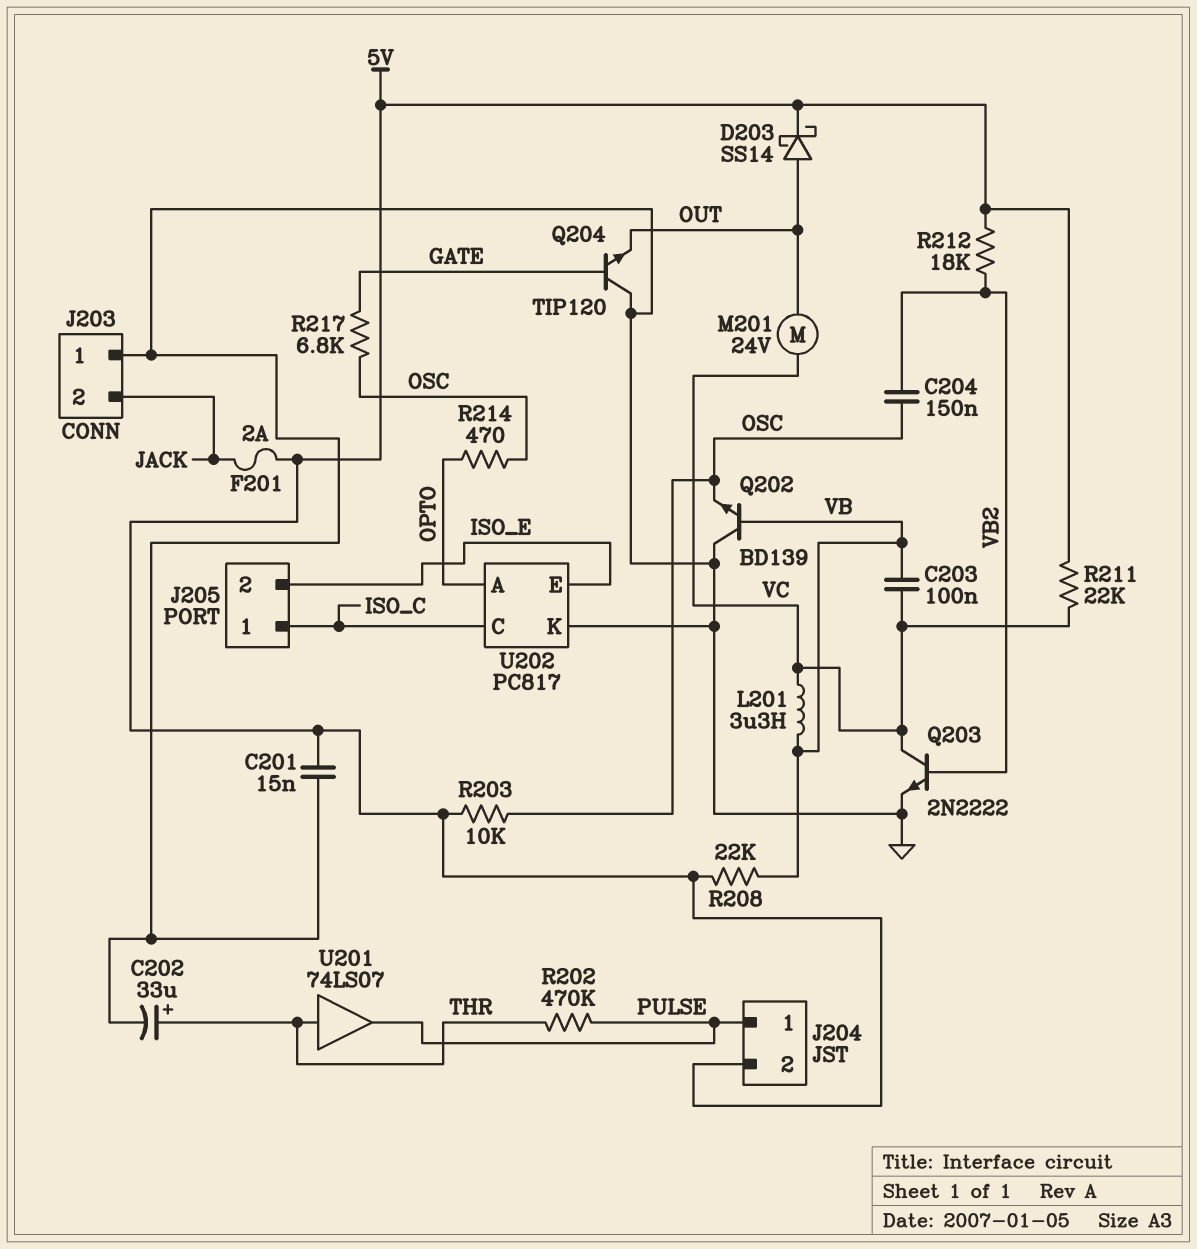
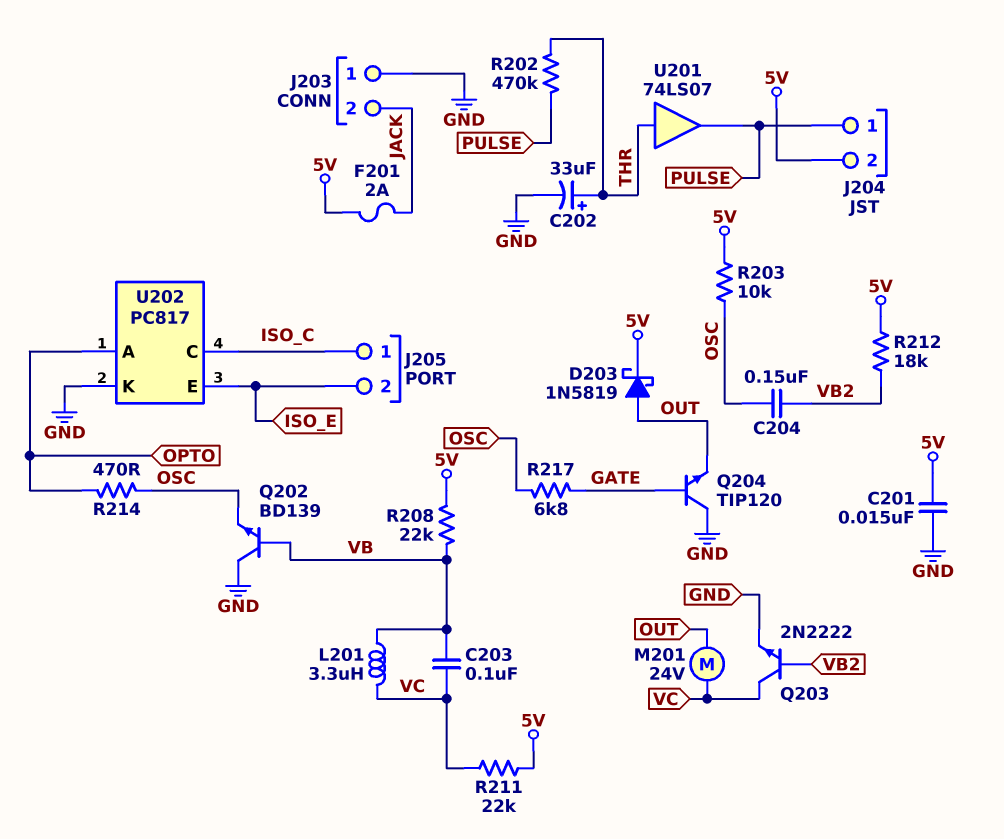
D203: schottky SS14 (A OUT, K 5V) -> schottky 1N5819 (A OUT, K 5V)

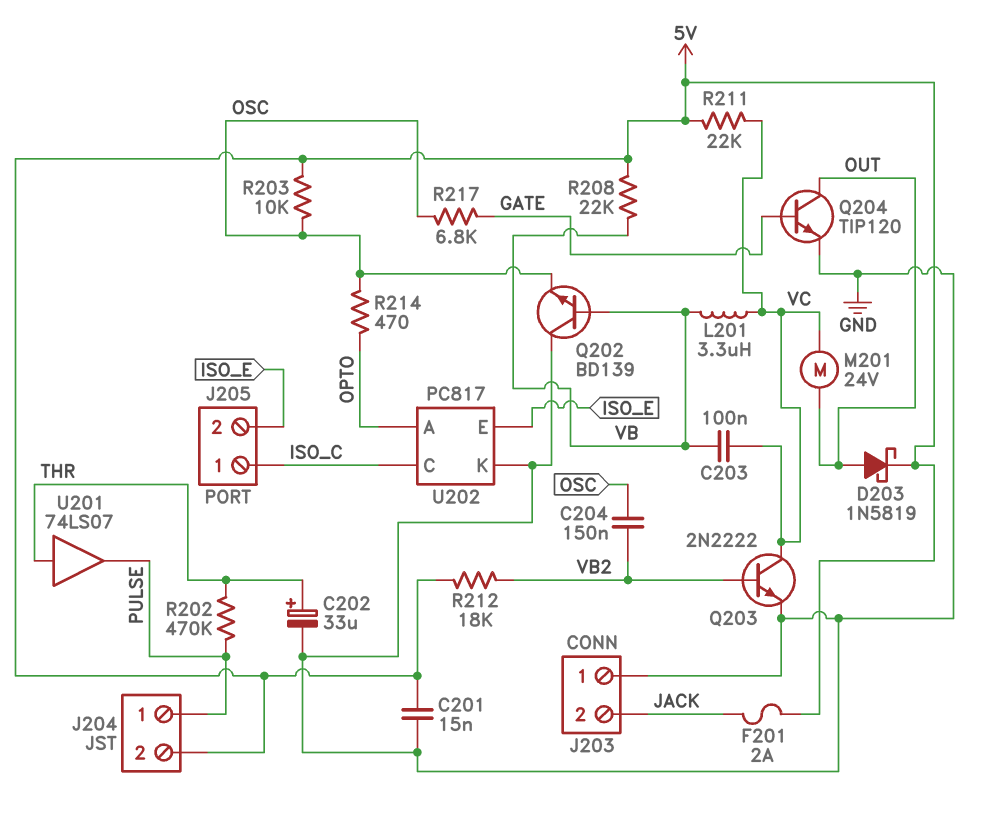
Q204: NPN TIP120 (B GATE, C GND, E OUT) -> NPN TIP120 (B GATE, C OUT, E GND)

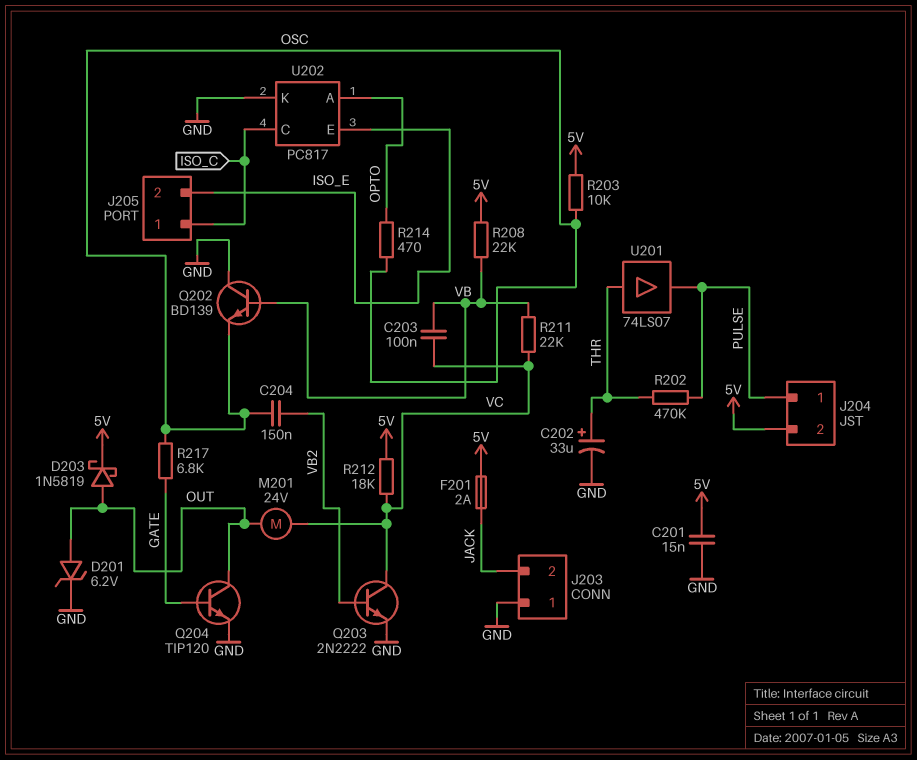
D201: none -> zener 6.2V (A OUT, K GND)
L201: 3.3uH (VB, VC) -> none
R211: 22k (5V, VC) -> 22k (VB, VC)
R212: 18k (5V, VB2) -> 18k (5V, VC)

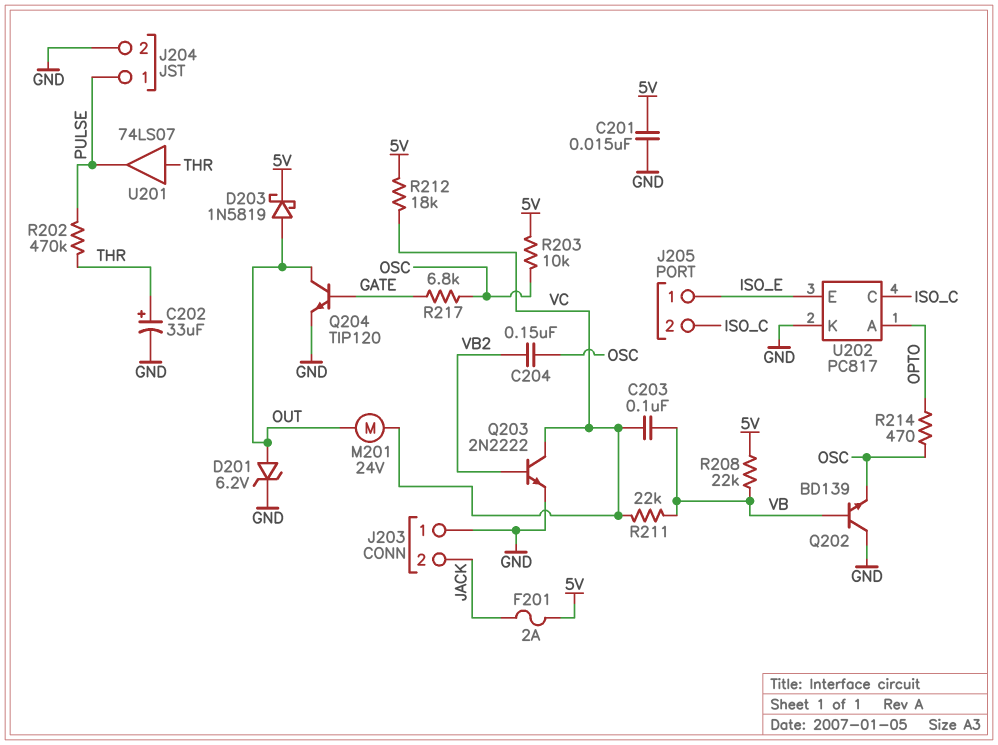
J204 pin 2: 5V -> GND
J205 pin 1: ISO_C -> ISO_E
J205 pin 2: ISO_E -> ISO_C

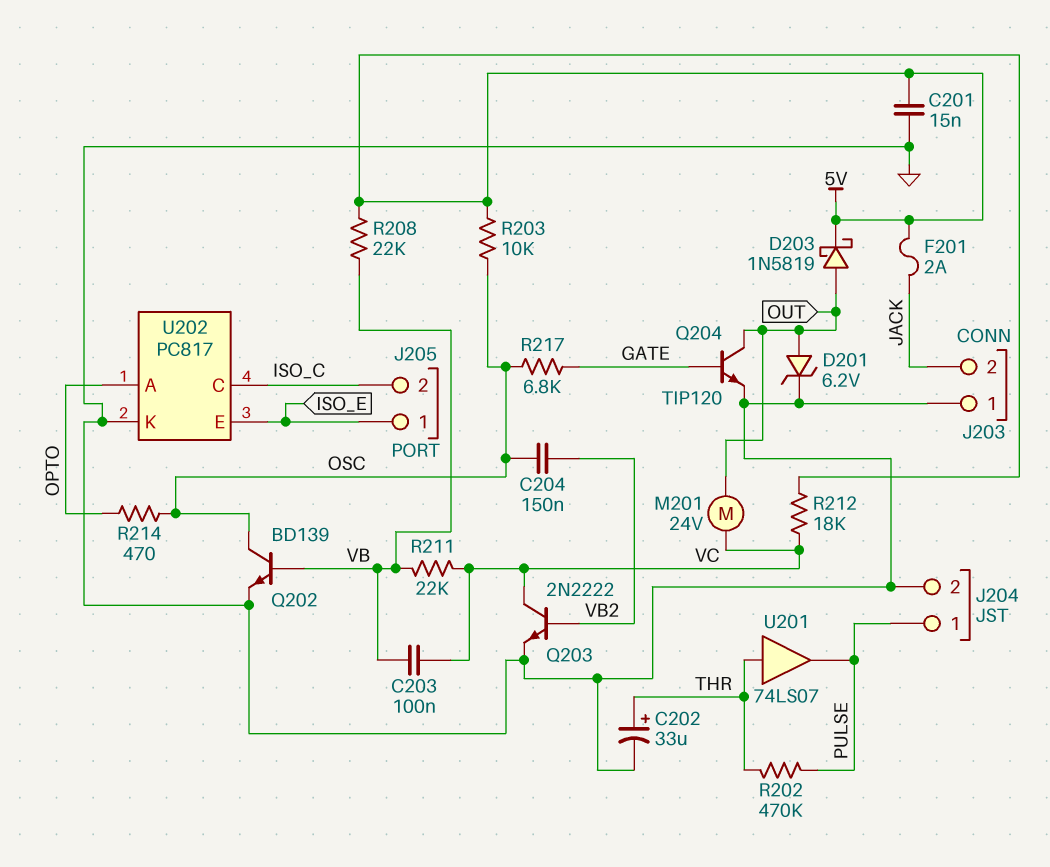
Q202: NPN BD139 (B VB, C GND, E OSC) -> NPN BD139 (B VB, C OSC, E GND)

